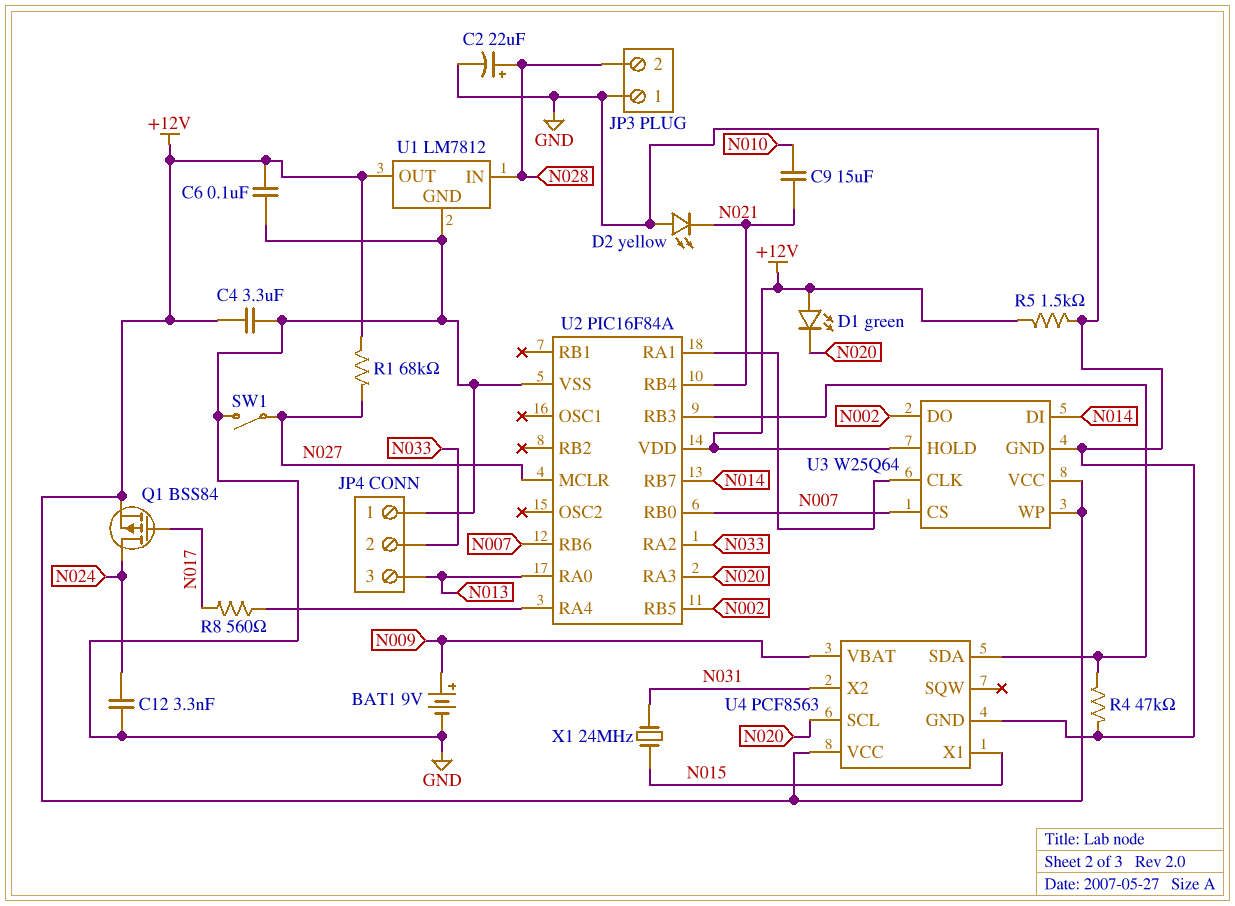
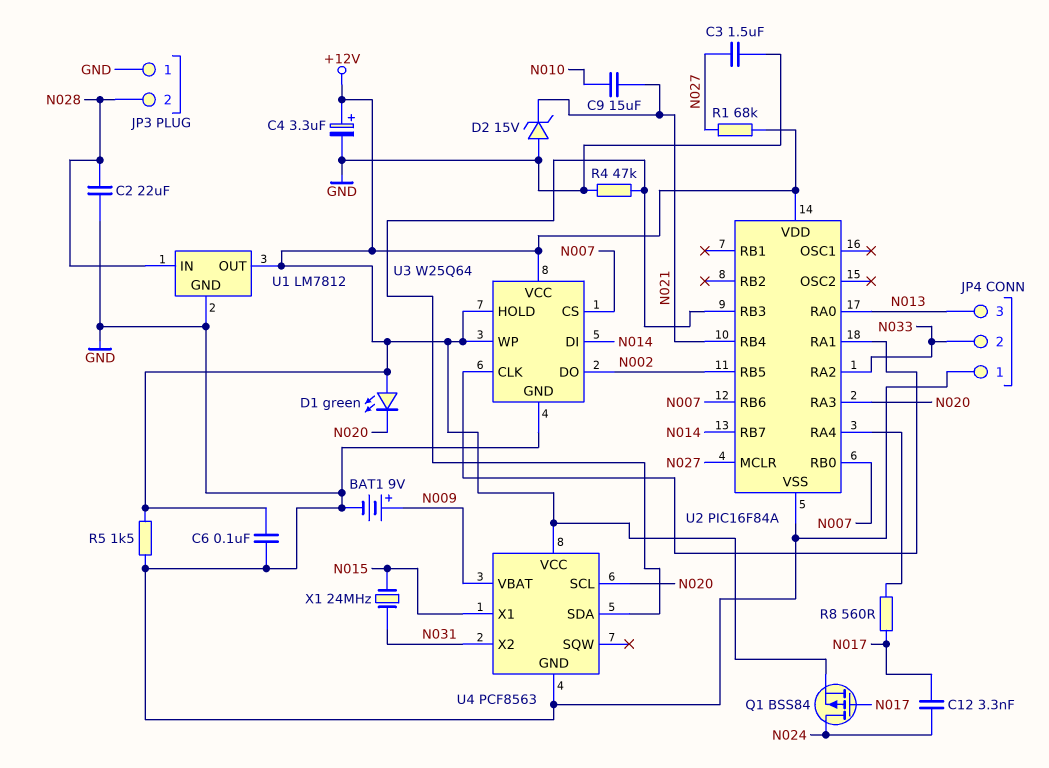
C2: 22uF (plus N028, minus GND) -> 22uF (GND, N028)
C3: none -> 1.5uF (GND, N027)
C4: 3.3uF (+12V, GND) -> 3.3uF (plus +12V, minus GND)
C12: 3.3nF (GND, N024) -> 3.3nF (N017, N024)
D2: LED yellow (A GND, K N021) -> zener 15V (A GND, K N021)
SW1: switch (GND, N027) -> none

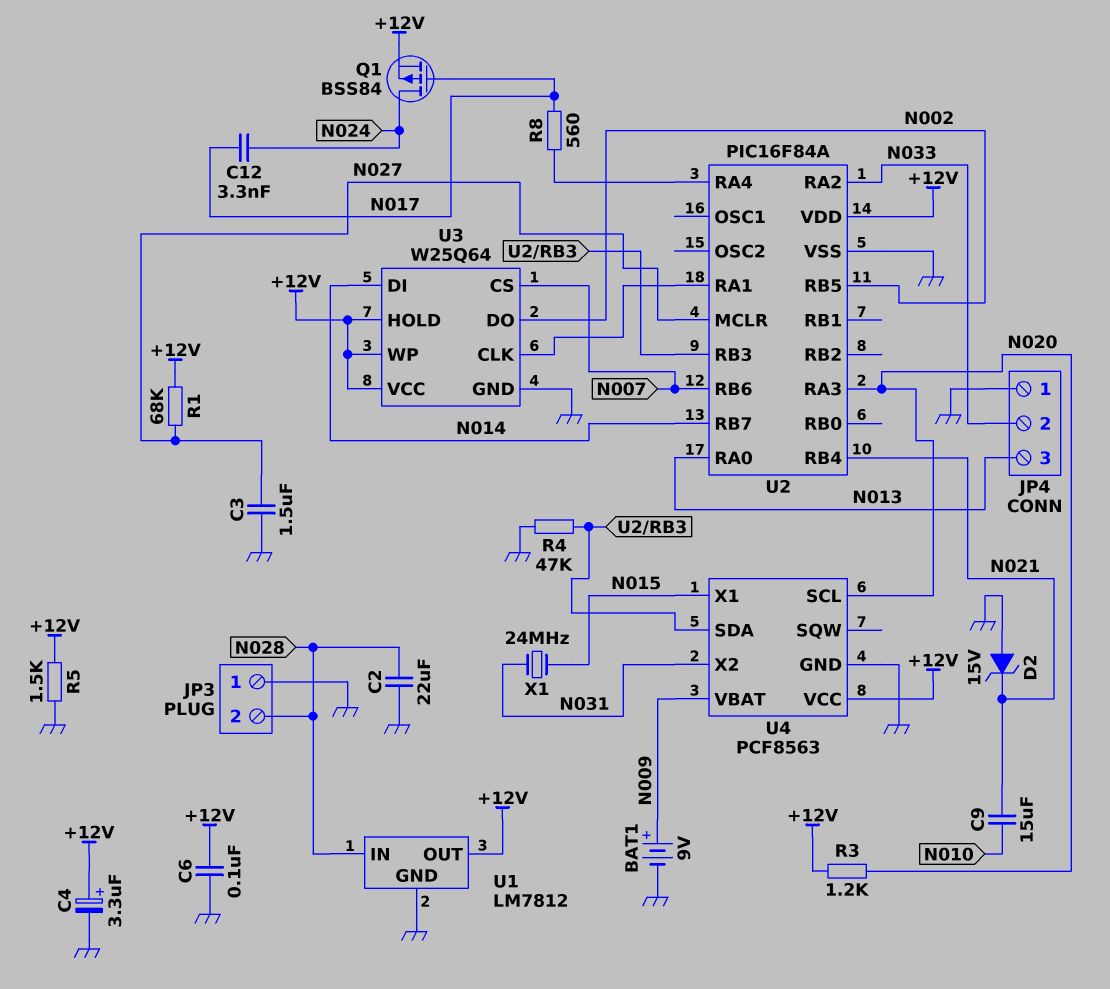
D1: LED green (A +12V, K N020) -> none
R3: none -> 1.2k (+12V, N020)
U2 pin RB0: N007 -> none

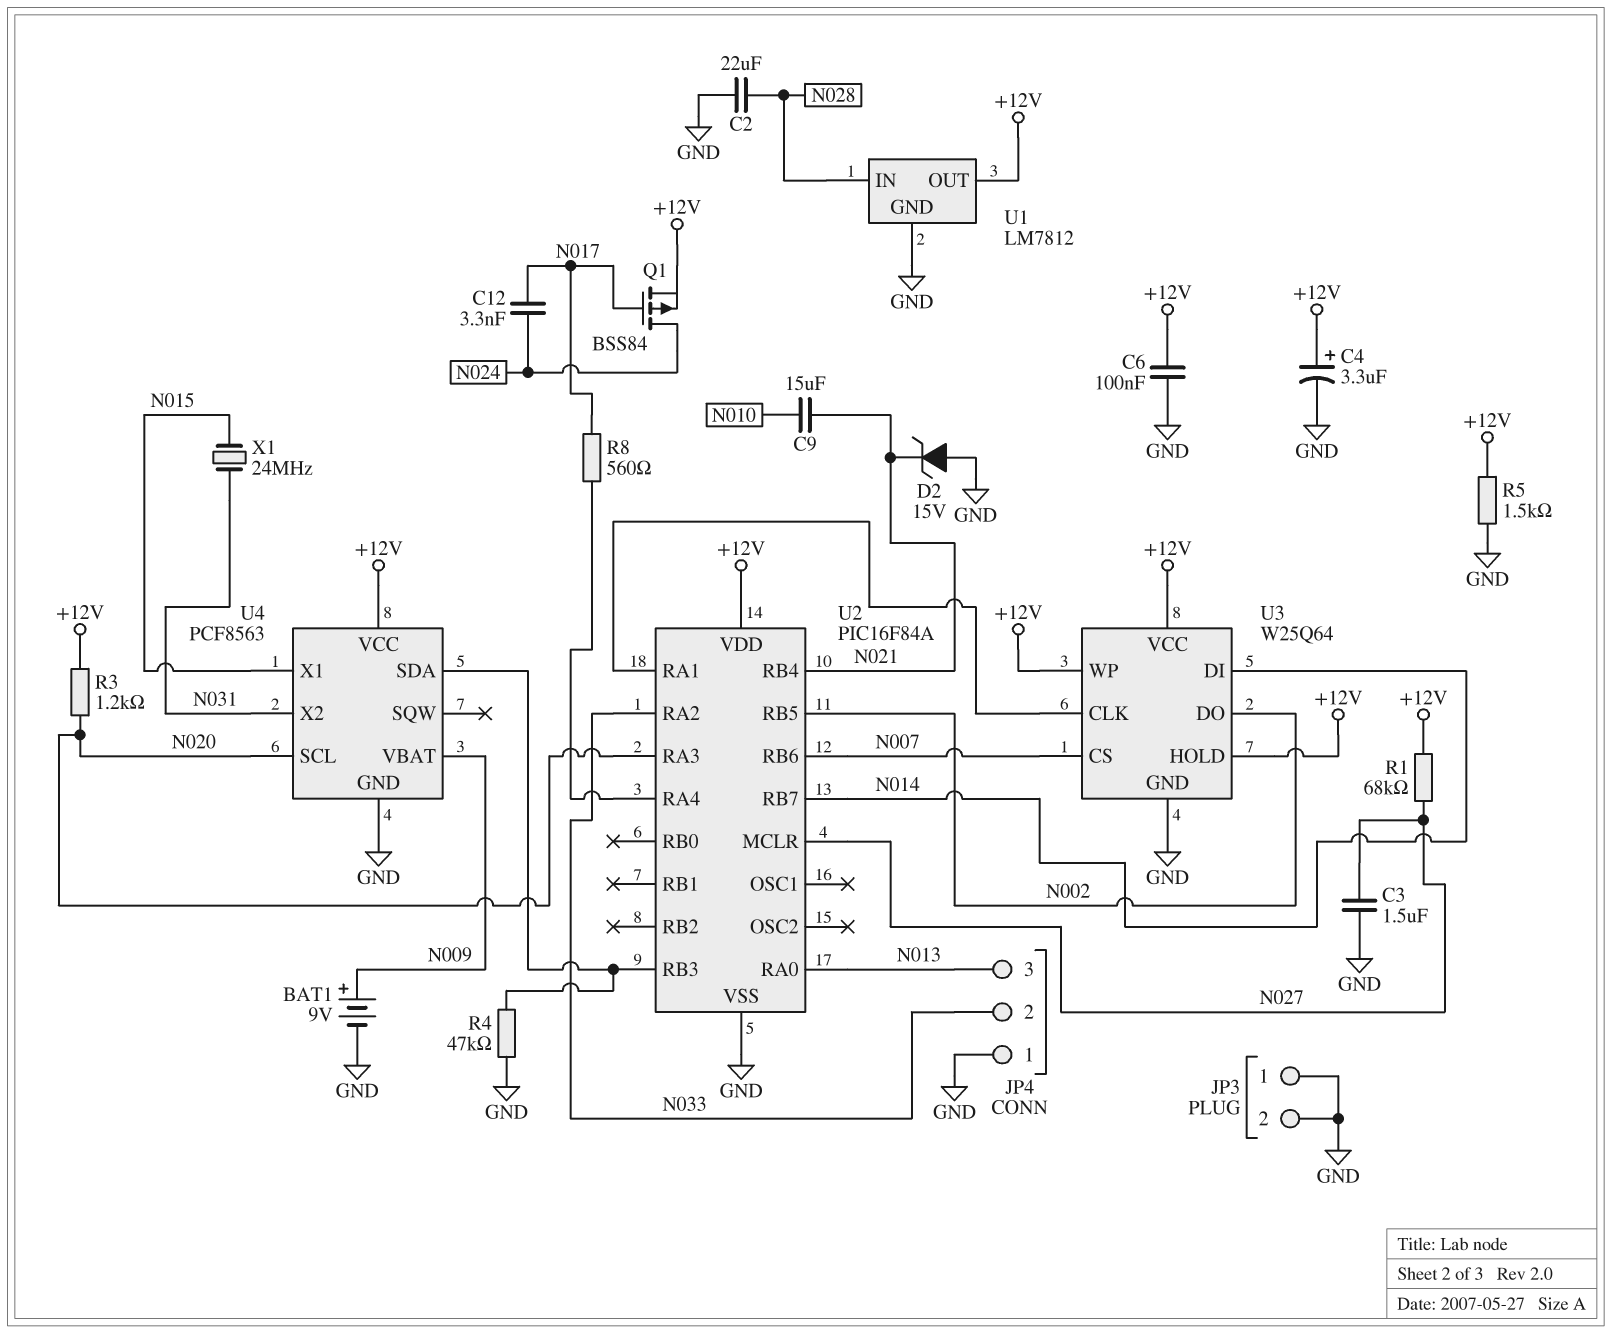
JP3 pin 2: N028 -> GND

